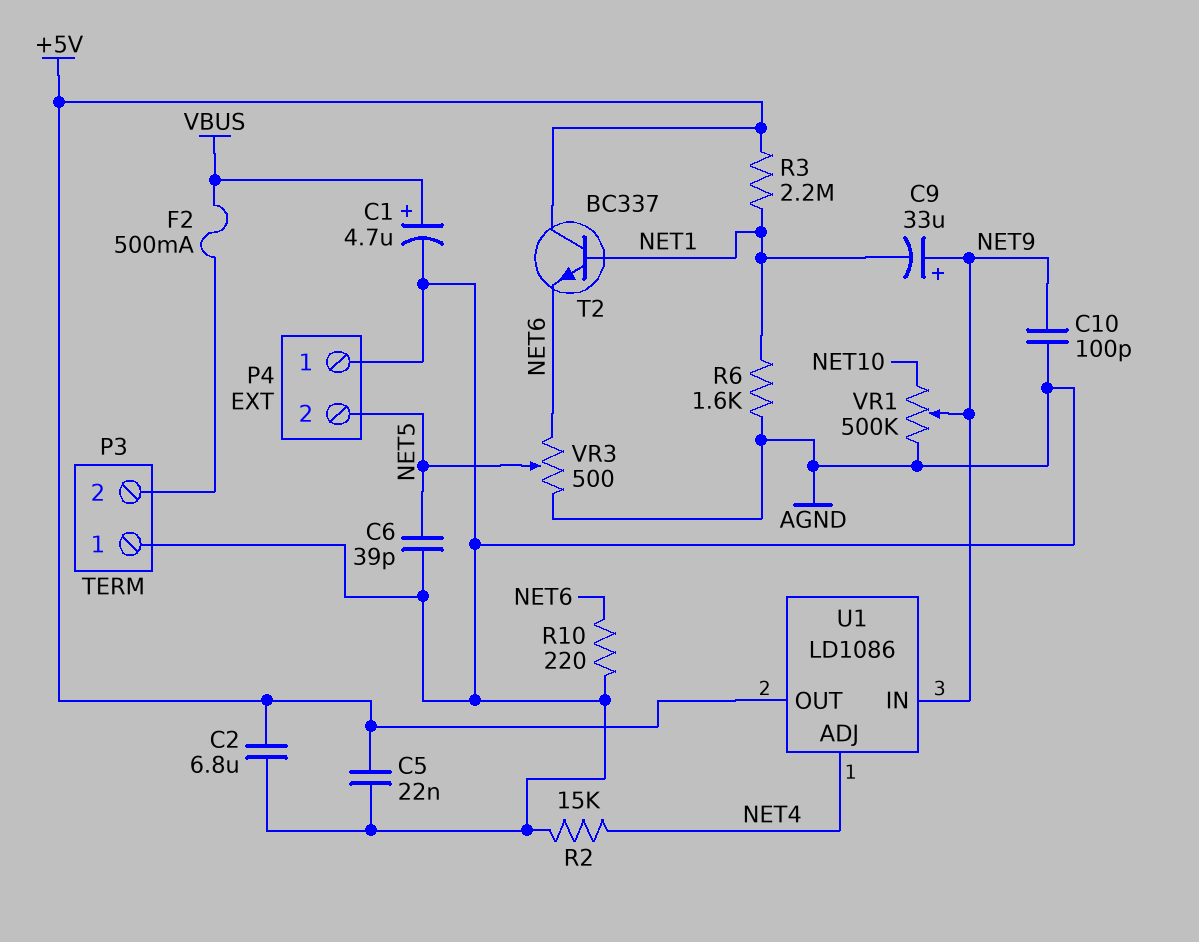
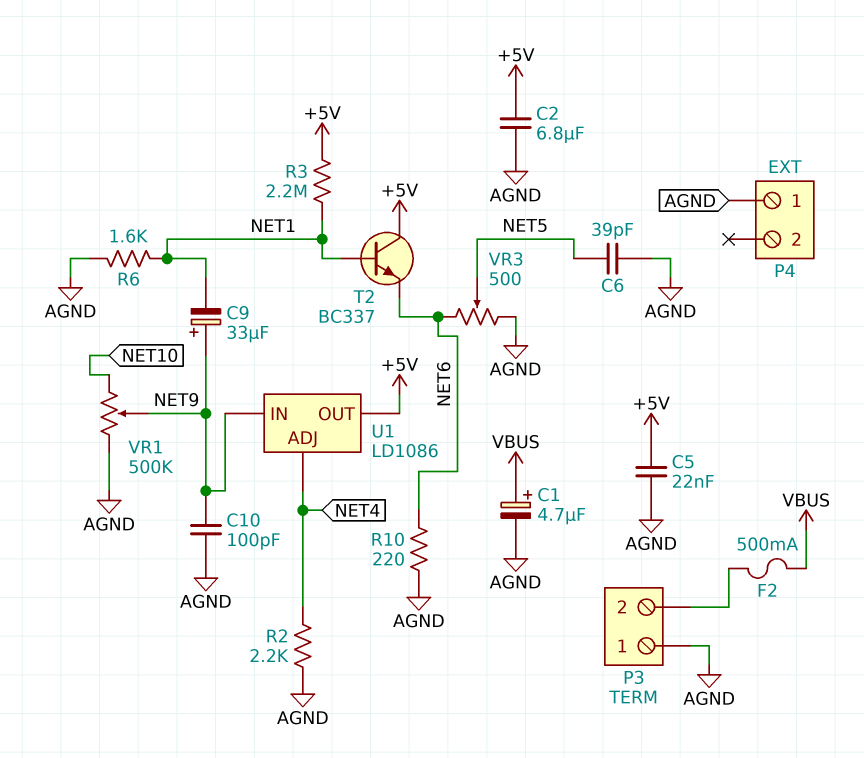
P4 pin 2: NET5 -> none
R2: 15k (AGND, NET4) -> 2.2k (AGND, NET4)

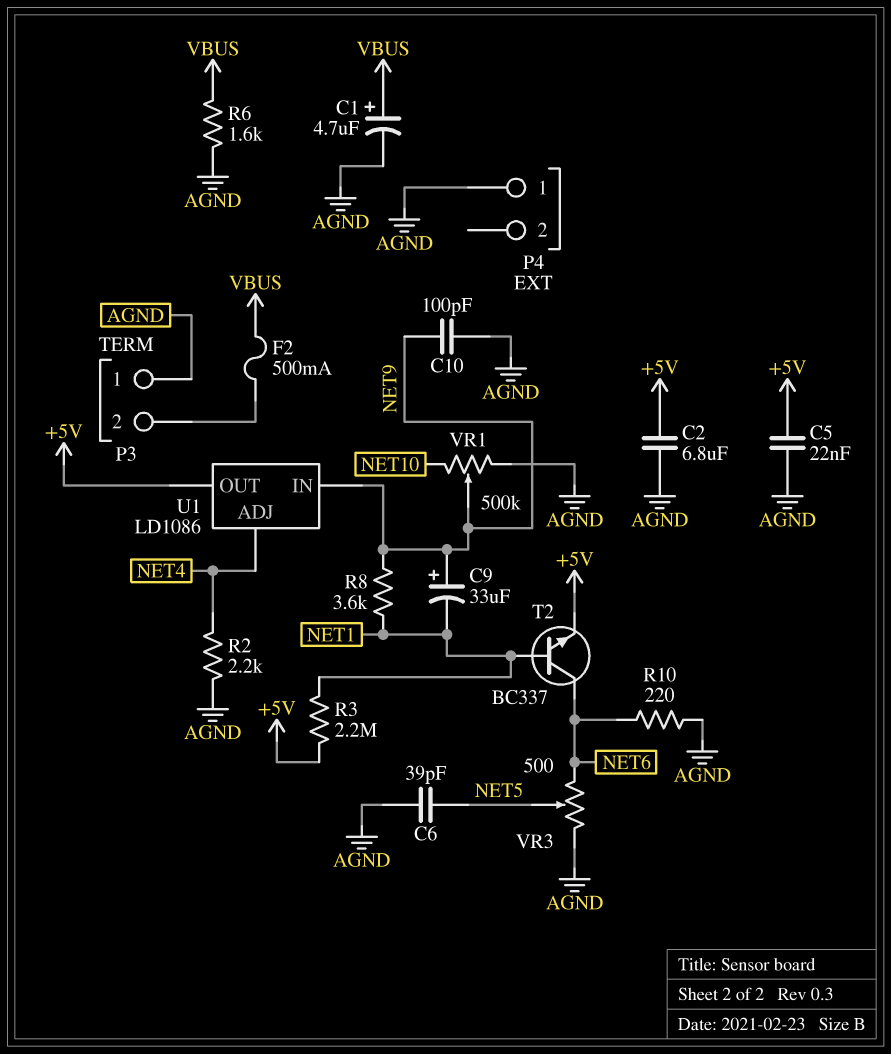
R6: 1.6k (AGND, NET1) -> 1.6k (AGND, VBUS)
R8: none -> 3.6k (NET1, NET9)
T2: NPN BC337 (B NET1, C +5V, E NET6) -> NPN BC337 (B NET1, C NET6, E +5V)

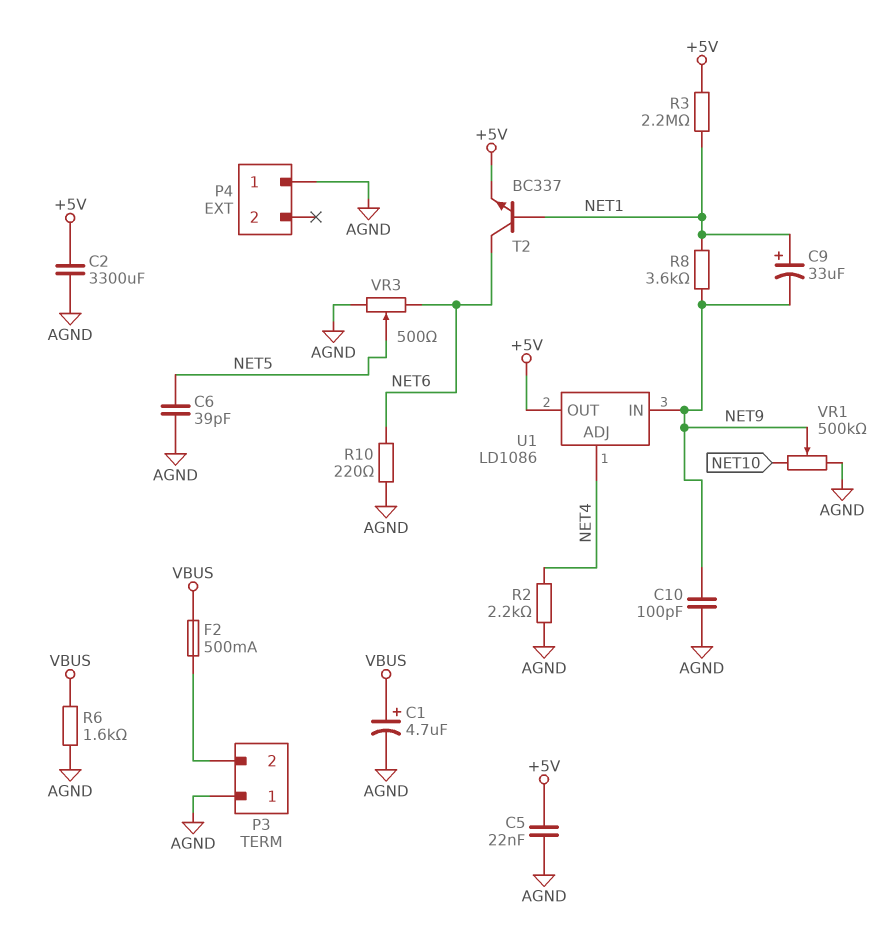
C2: 6.8uF (+5V, AGND) -> 3300uF (+5V, AGND)
C9: 33uF (plus NET9, minus NET1) -> 33uF (plus NET1, minus NET9)

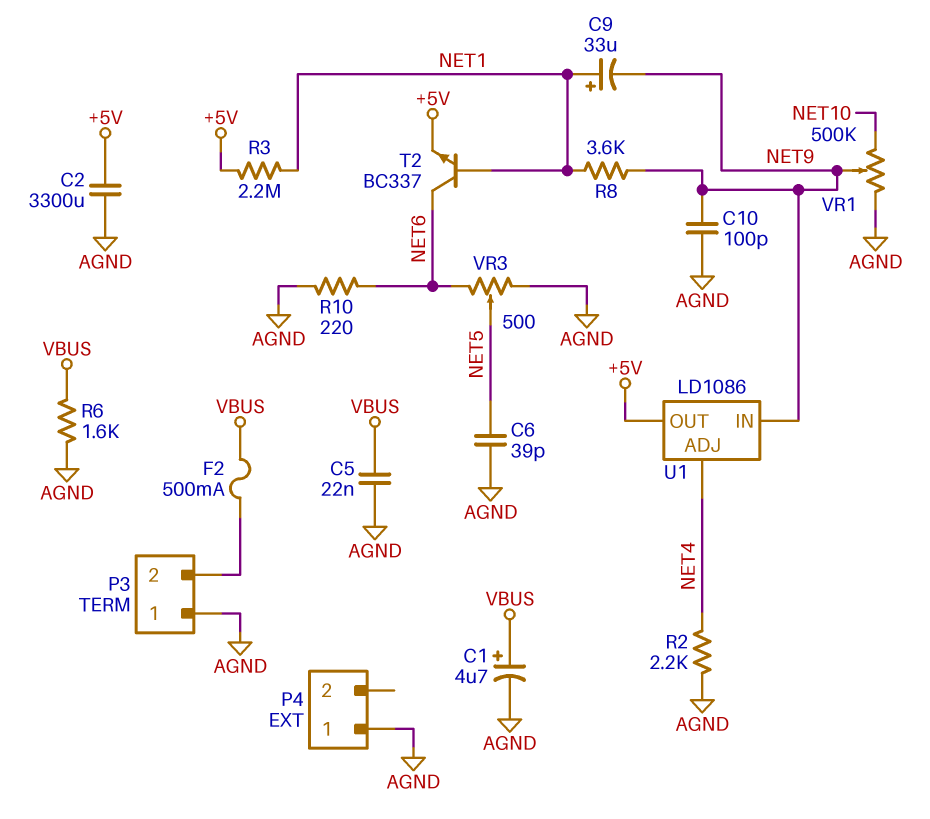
C5: 22nF (+5V, AGND) -> 22nF (AGND, VBUS)

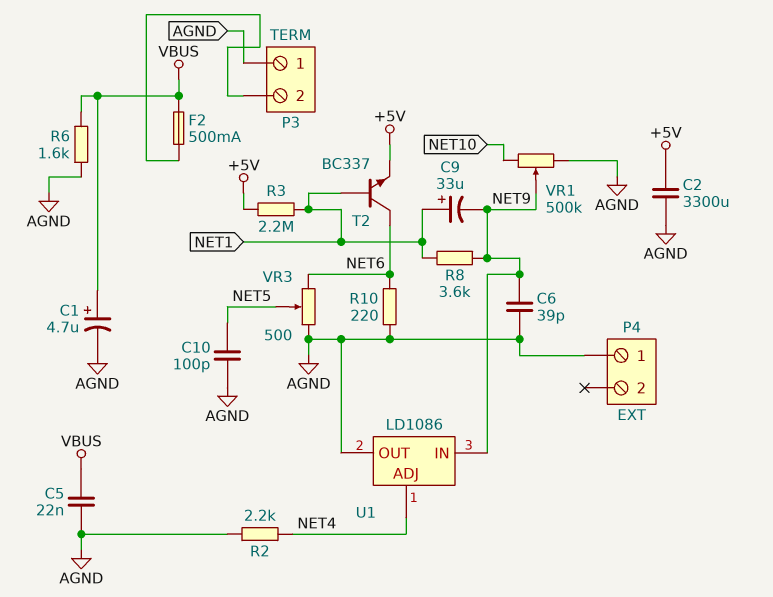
C6: 39pF (AGND, NET5) -> 39pF (AGND, NET9)
C10: 100pF (AGND, NET9) -> 100pF (AGND, NET5)
U1 pin OUT: +5V -> AGND

